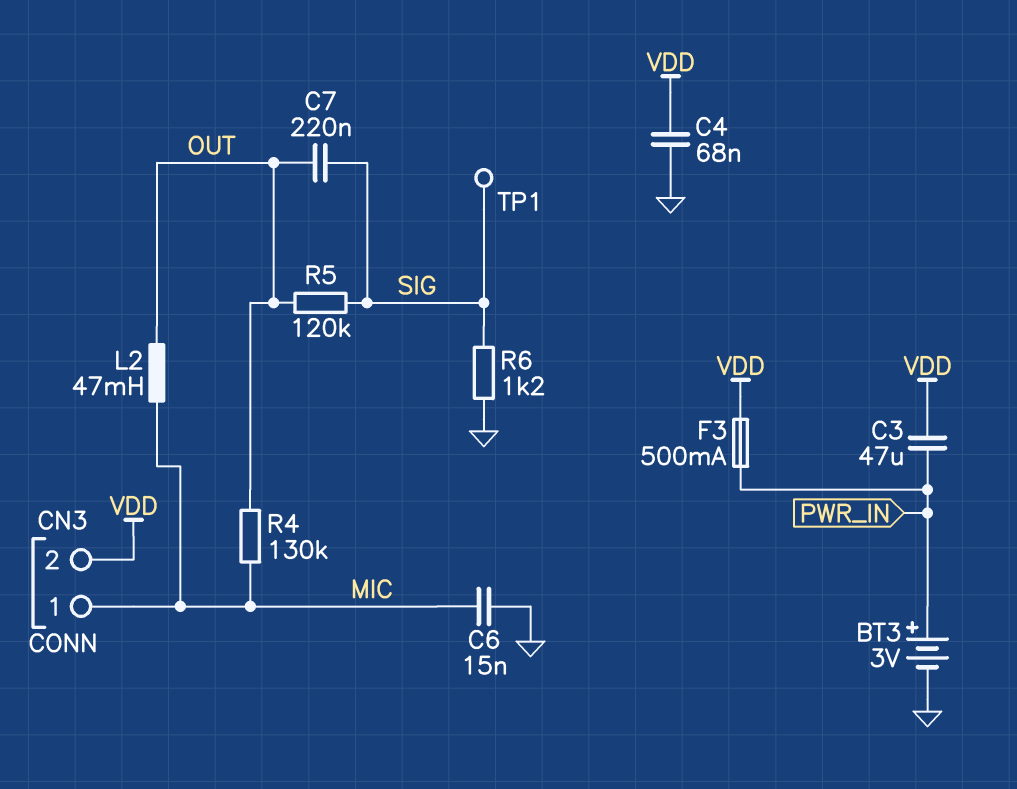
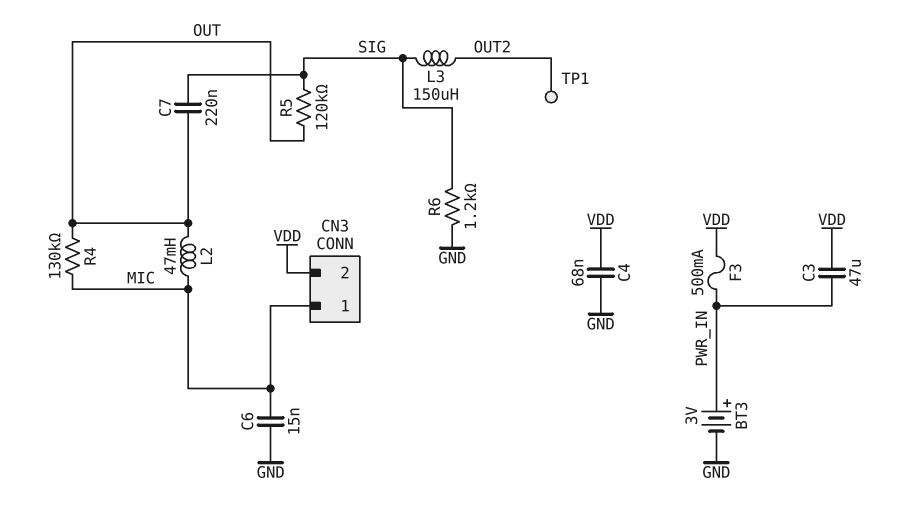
L3: none -> 150uH (OUT2, SIG)
TP1: test point (SIG) -> test point (OUT2)

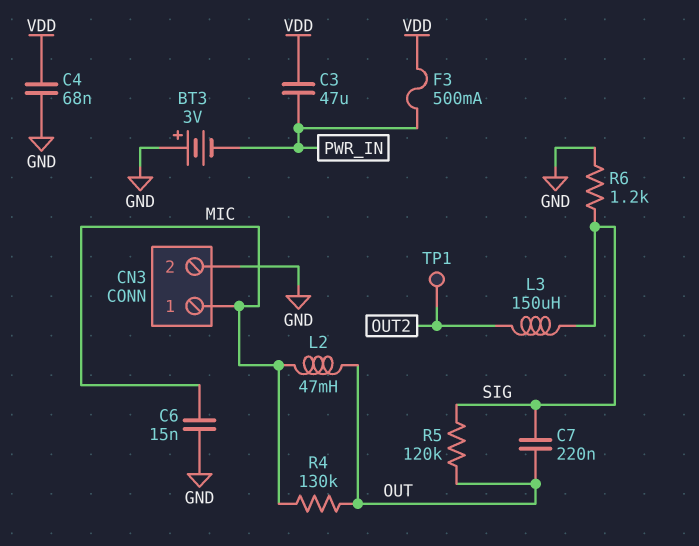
BT3: 3V (plus PWR_IN, minus GND) -> 3V (plus GND, minus PWR_IN)
CN3 pin 2: VDD -> GND

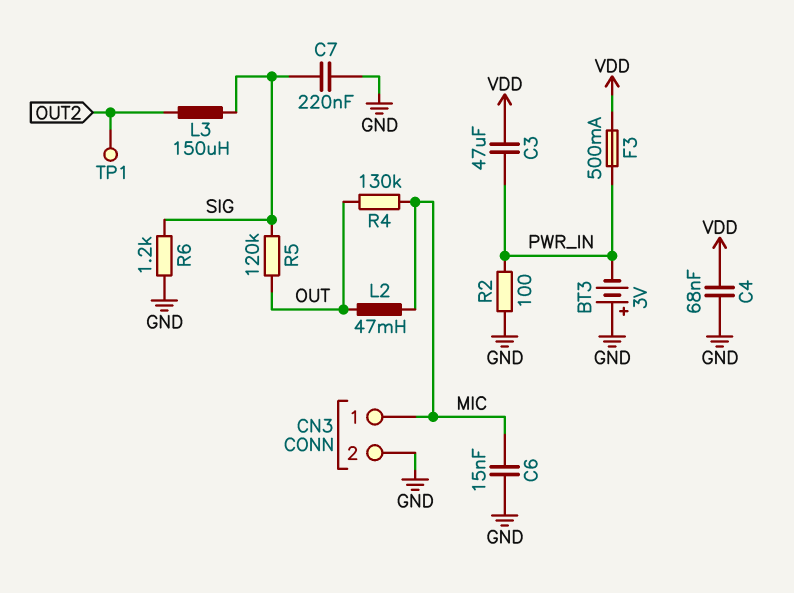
C7: 220nF (OUT, SIG) -> 220nF (GND, SIG)
R2: none -> 100 (GND, PWR_IN)

